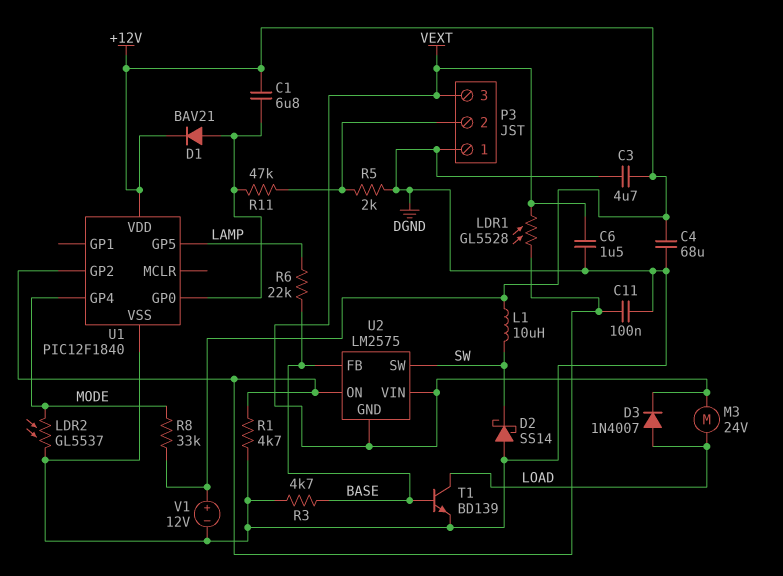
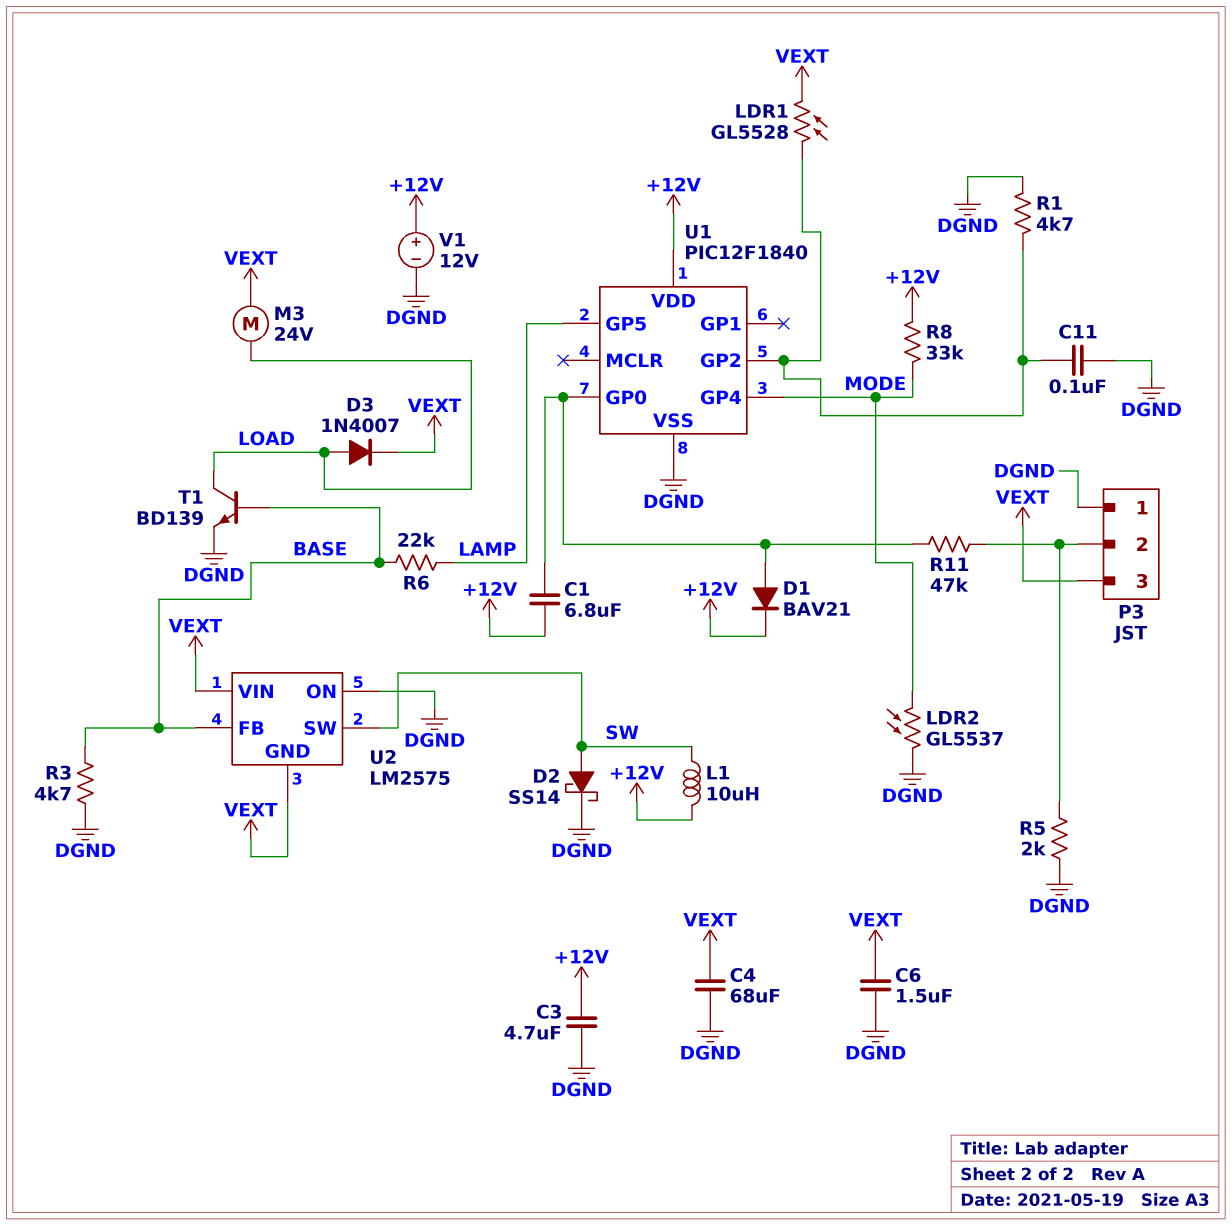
C4: 68uF (+12V, DGND) -> 68uF (DGND, VEXT)
D2: schottky SS14 (A DGND, K SW) -> schottky SS14 (A SW, K DGND)
U2 pin ON: U1/GP2 -> DGND

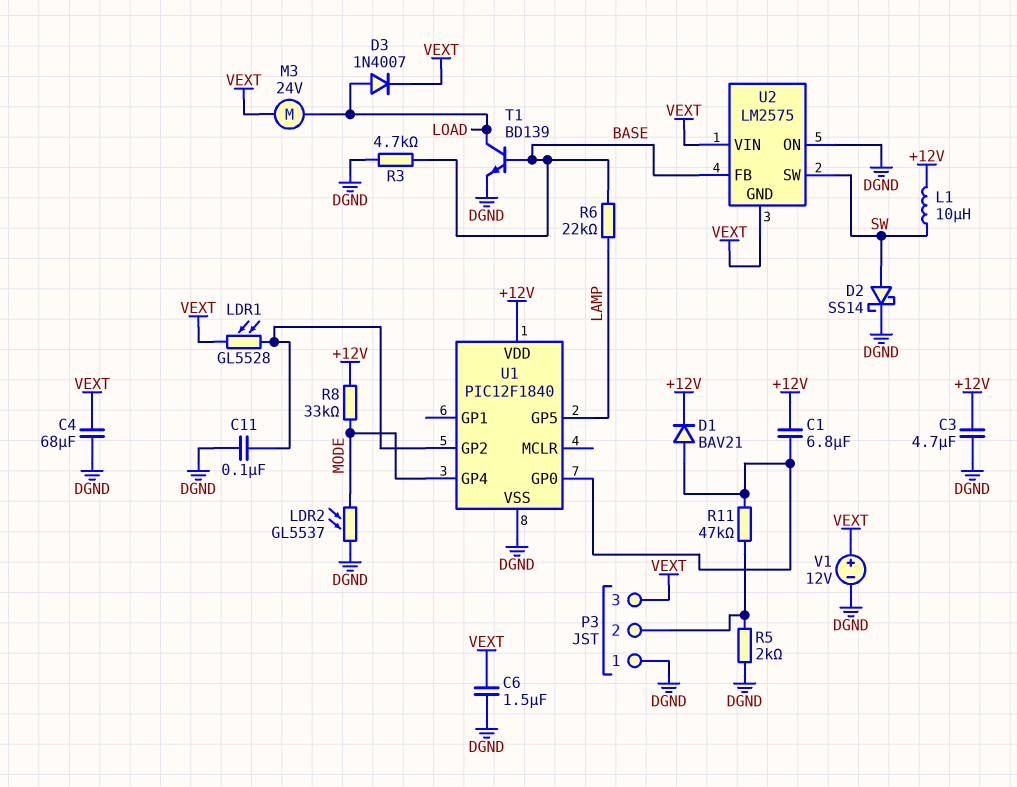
R1: 4.7k (DGND, U1/GP2) -> none
V1: 12V (plus +12V, minus DGND) -> 12V (plus VEXT, minus DGND)

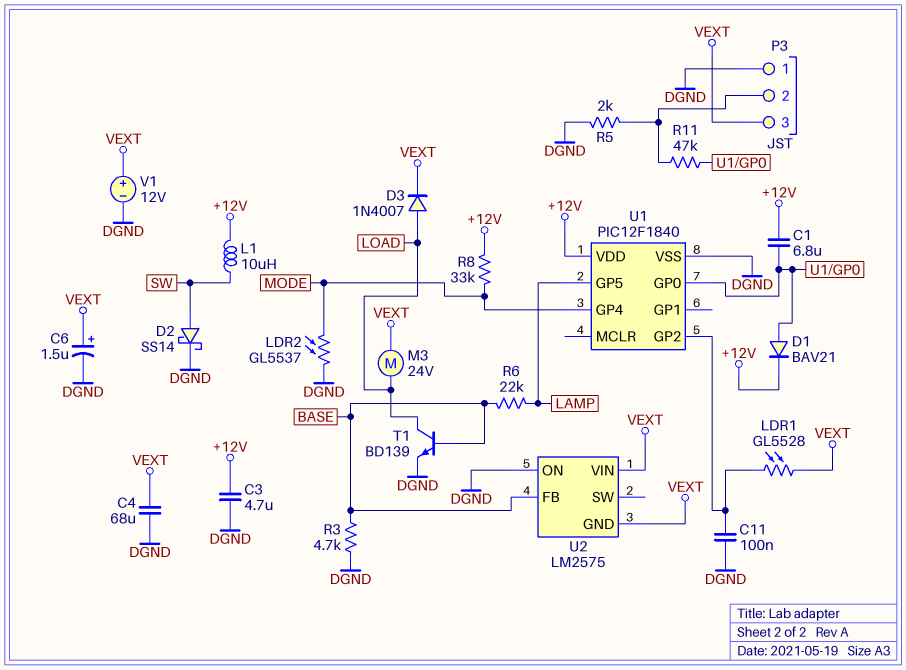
C6: 1.5uF (DGND, VEXT) -> 1.5uF (plus VEXT, minus DGND)
U2 pin SW: SW -> none

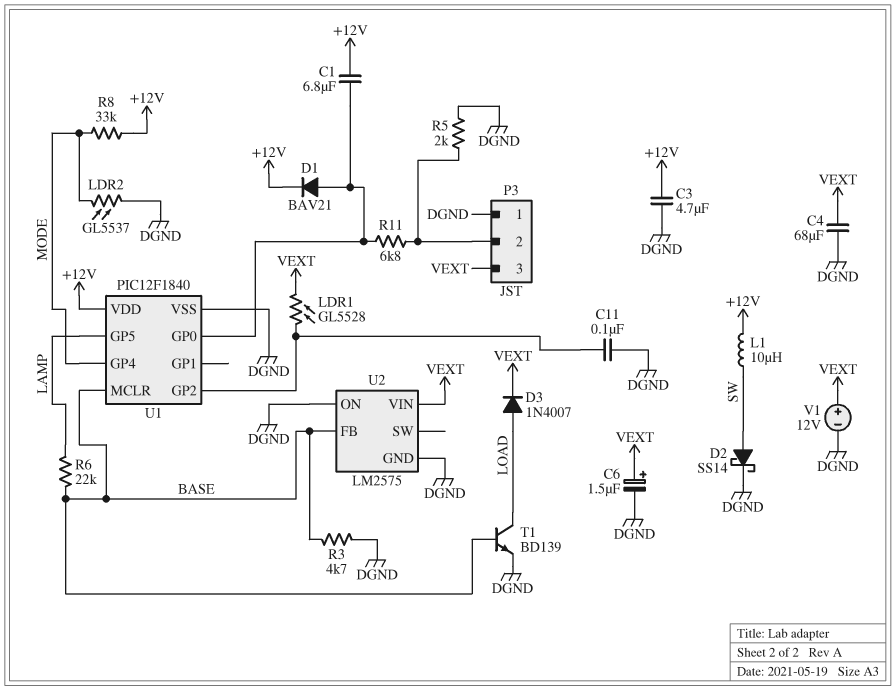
M3: motor 24V (LOAD, VEXT) -> none
R11: 47k (P3/2, U1/GP0) -> 6.8k (P3/2, U1/GP0)
U1 pin MCLR: none -> BASE
U2 pin GND: VEXT -> DGND

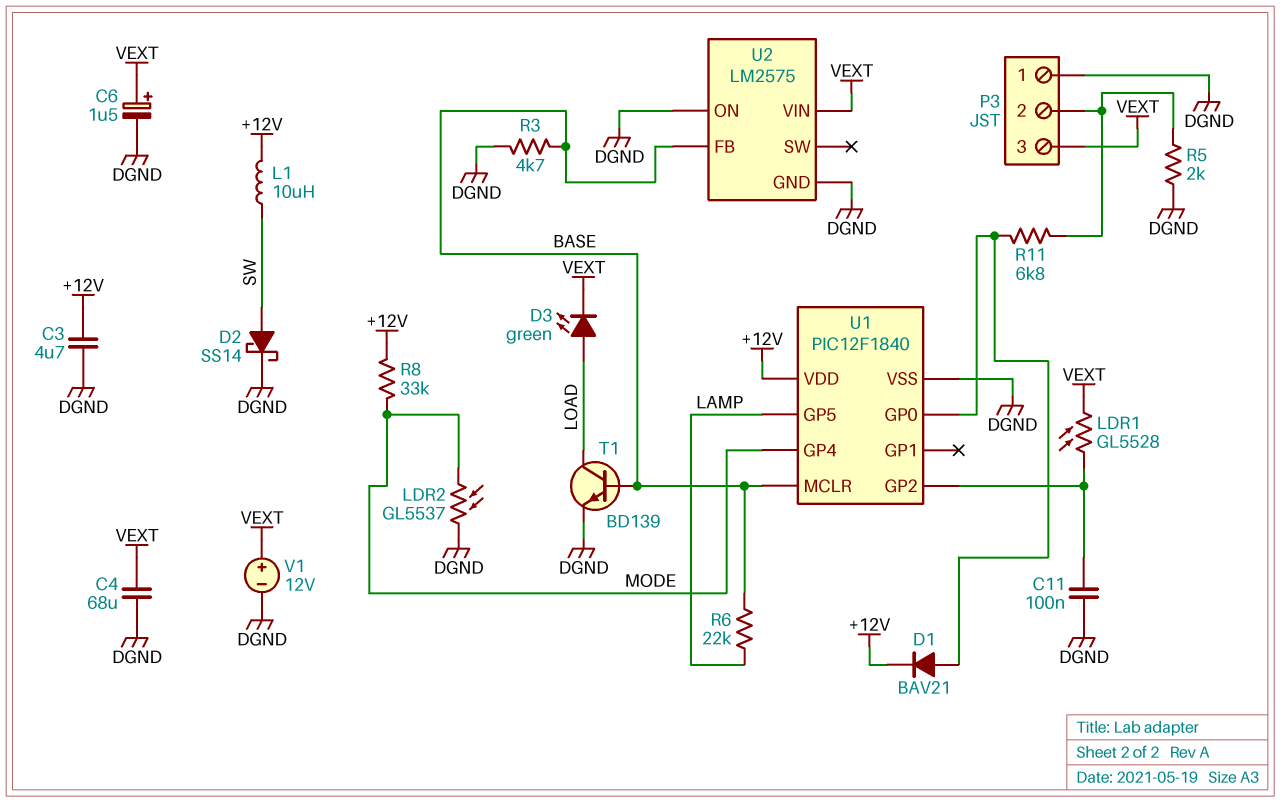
C1: 6.8uF (+12V, U1/GP0) -> none
D3: diode 1N4007 (A LOAD, K VEXT) -> LED green (A LOAD, K VEXT)

